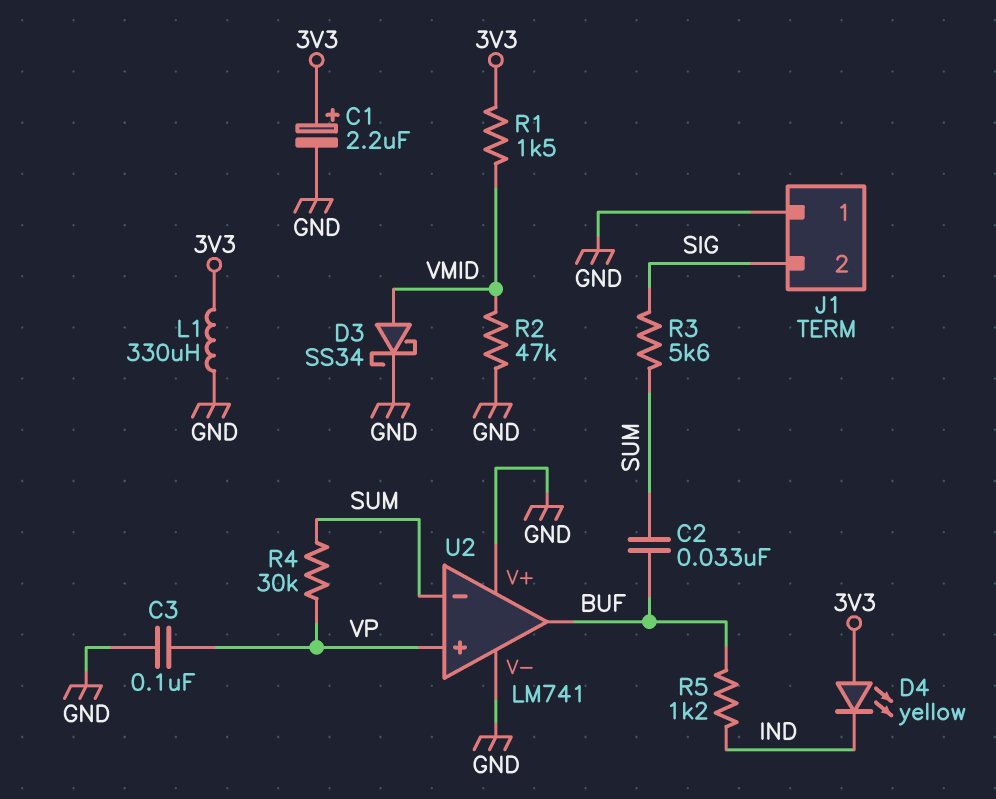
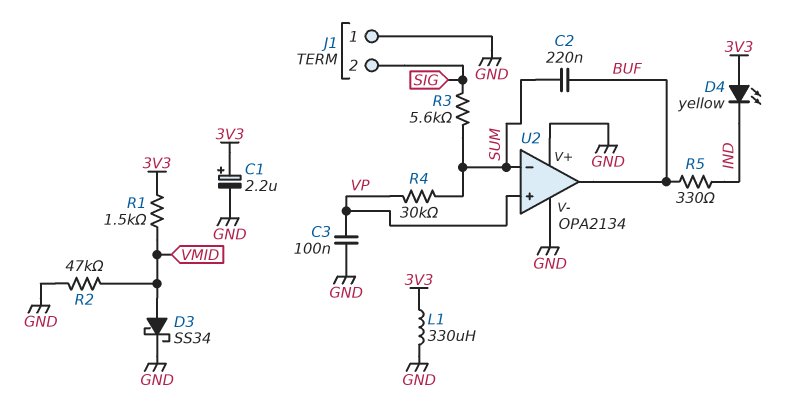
C2: 33nF (BUF, SUM) -> 220nF (BUF, SUM)
R5: 1.2k (BUF, IND) -> 330 (BUF, IND)
U2: LM741 -> OPA2134

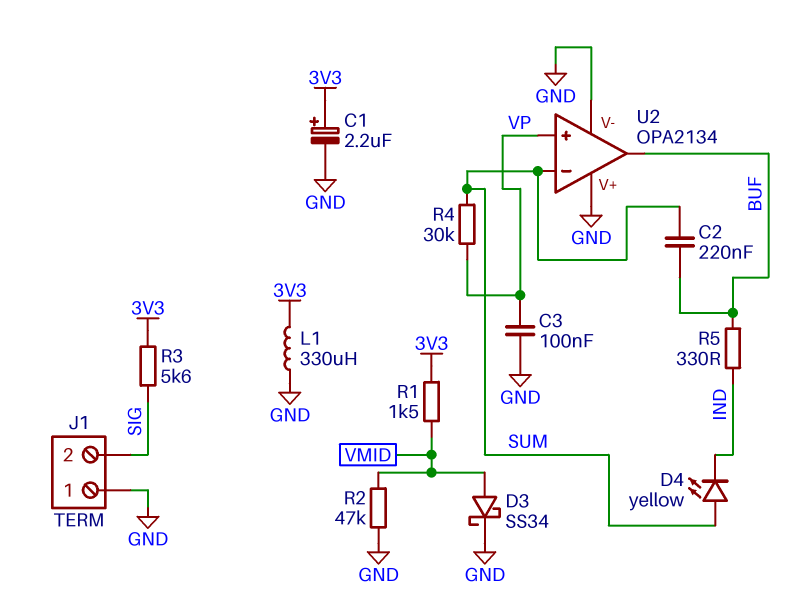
D4: LED yellow (A 3V3, K IND) -> LED yellow (A SUM, K IND)
R3: 5.6k (SIG, SUM) -> 5.6k (3V3, SIG)

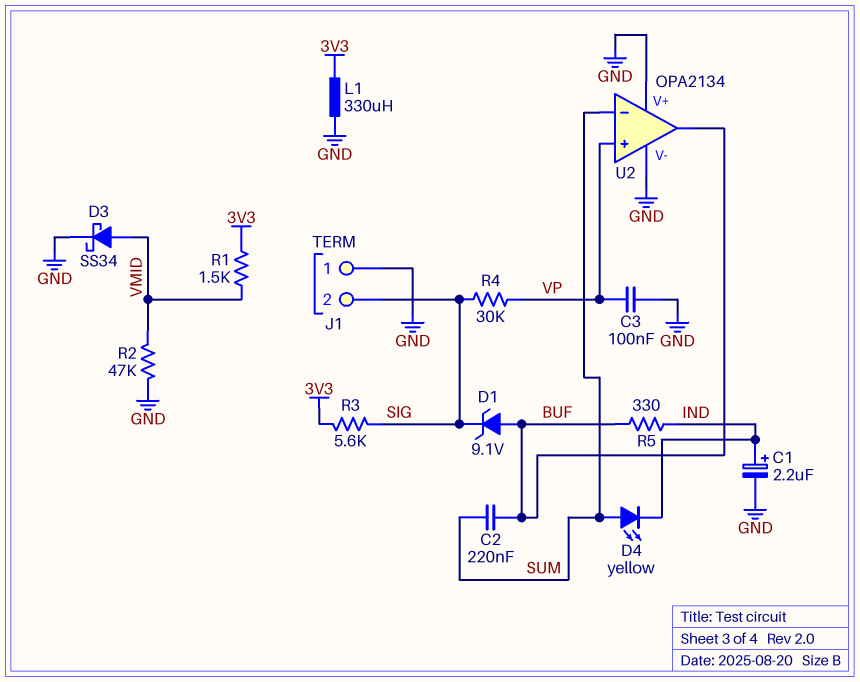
C1: 2.2uF (plus 3V3, minus GND) -> 2.2uF (plus IND, minus GND)
D1: none -> zener 9.1V (A BUF, K SIG)
R4: 30k (SUM, VP) -> 30k (SIG, VP)

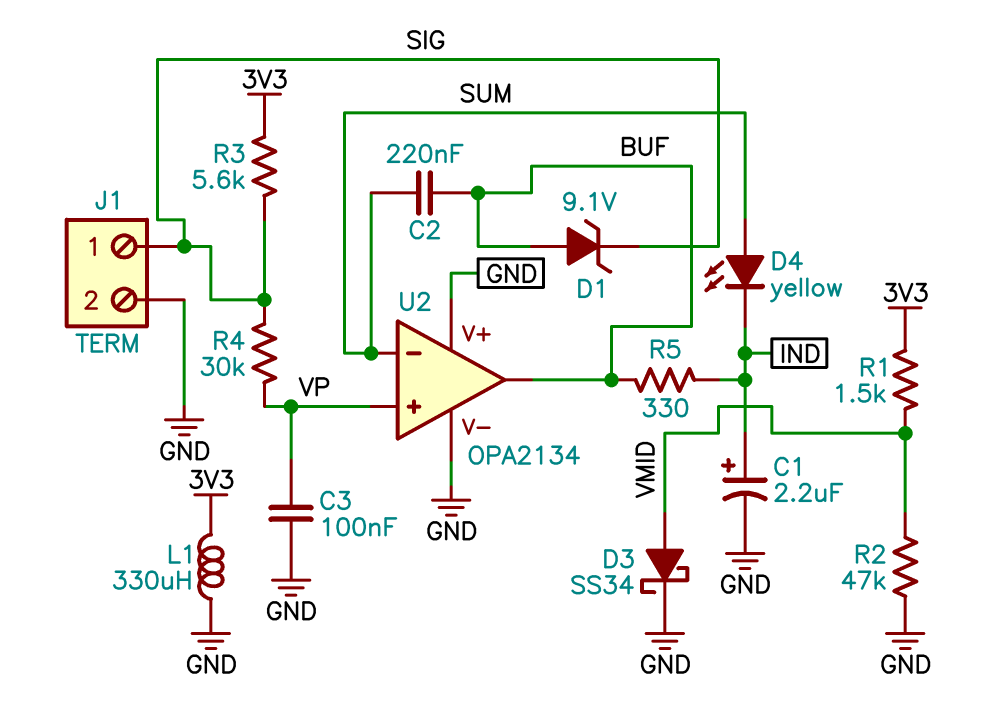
J1 pin 1: GND -> SIG
J1 pin 2: SIG -> GND

